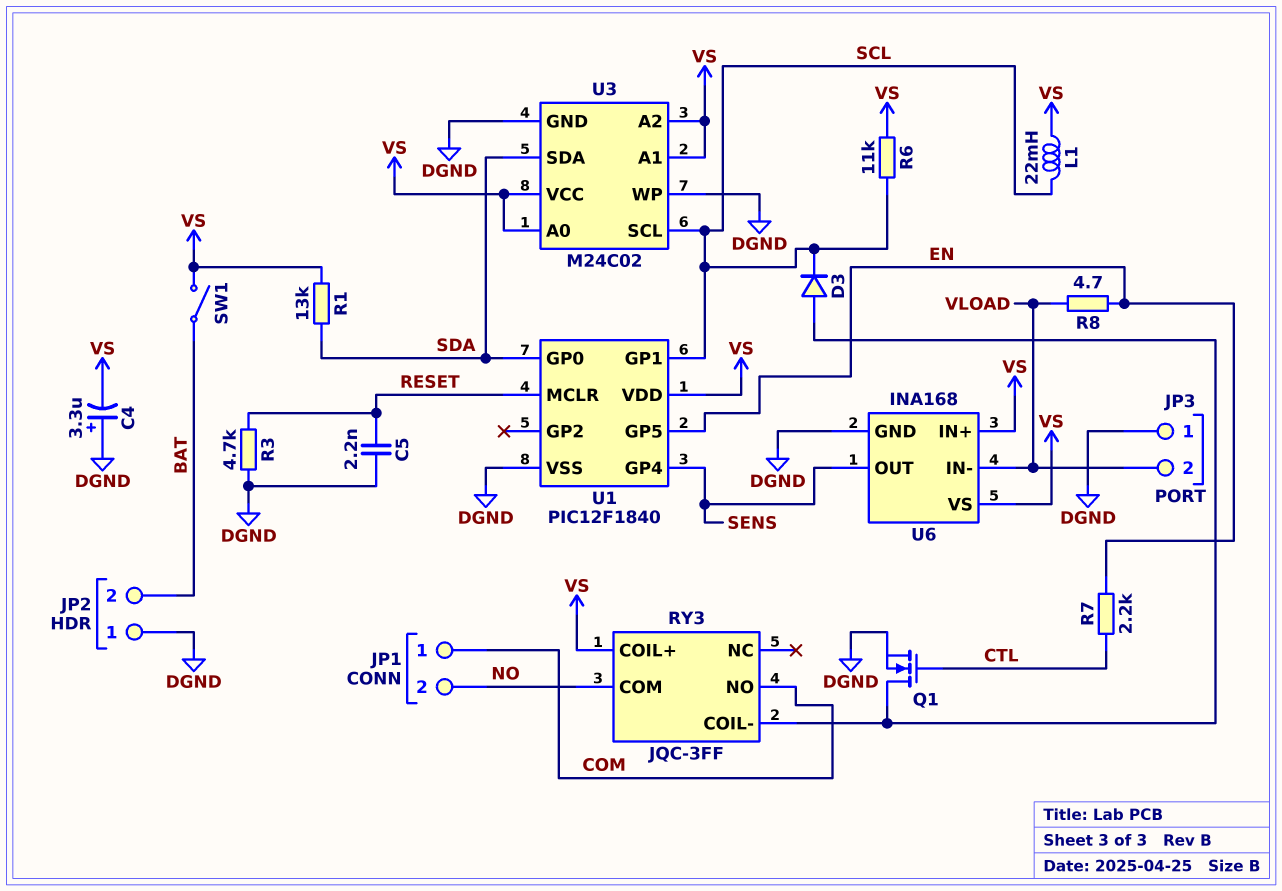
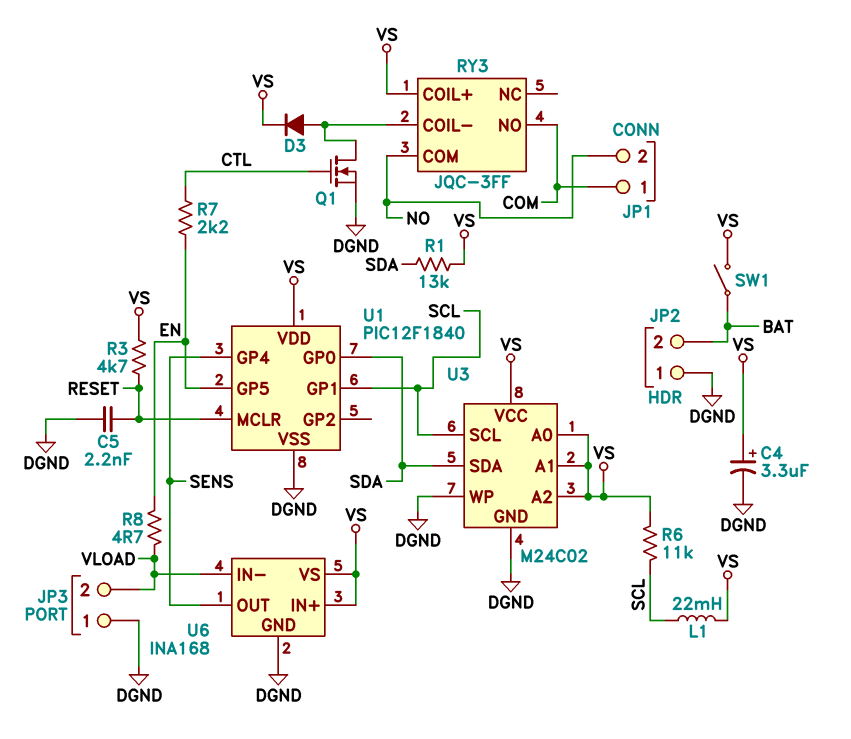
C4: 3.3uF (plus DGND, minus VS) -> 3.3uF (plus VS, minus DGND)
D3: diode (A RY3/COIL-, K SCL) -> diode (A RY3/COIL-, K VS)
R3: 4.7k (DGND, RESET) -> 4.7k (RESET, VS)

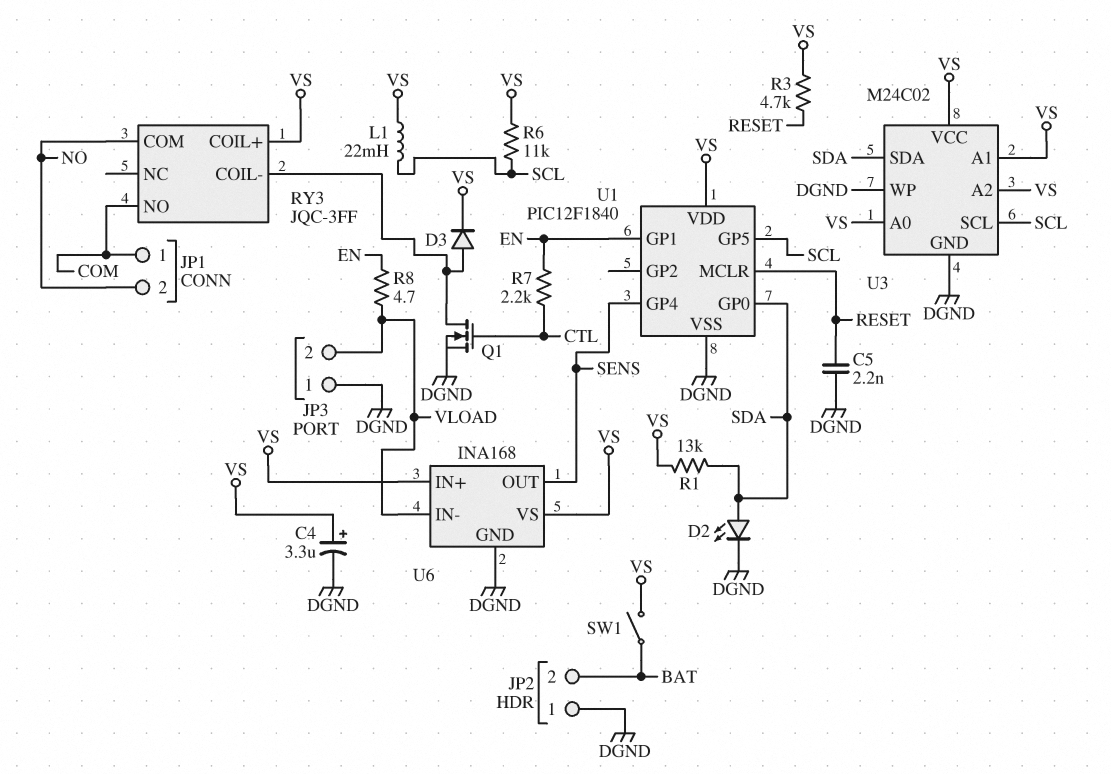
D2: none -> LED (A SDA, K DGND)
U1 pin GP1: SCL -> EN
U1 pin GP5: EN -> SCL

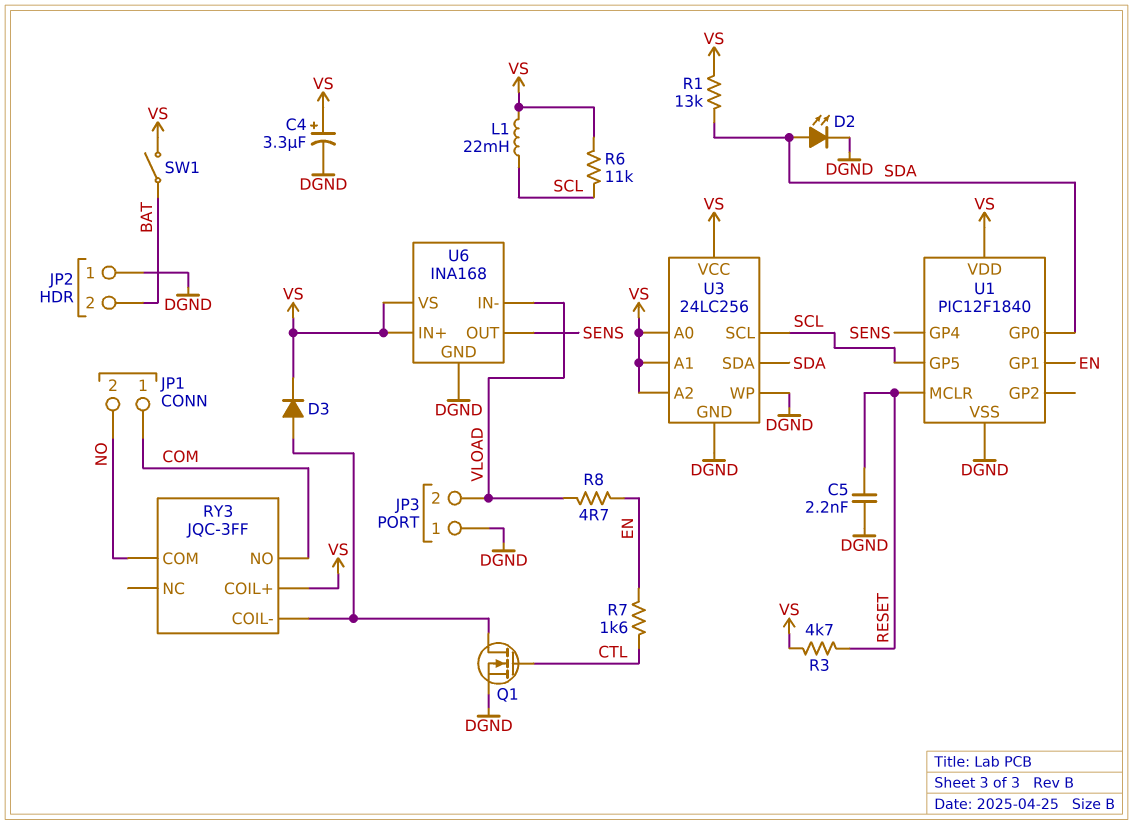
R7: 2.2k (CTL, EN) -> 1.6k (CTL, EN)
U3: M24C02 -> 24LC256

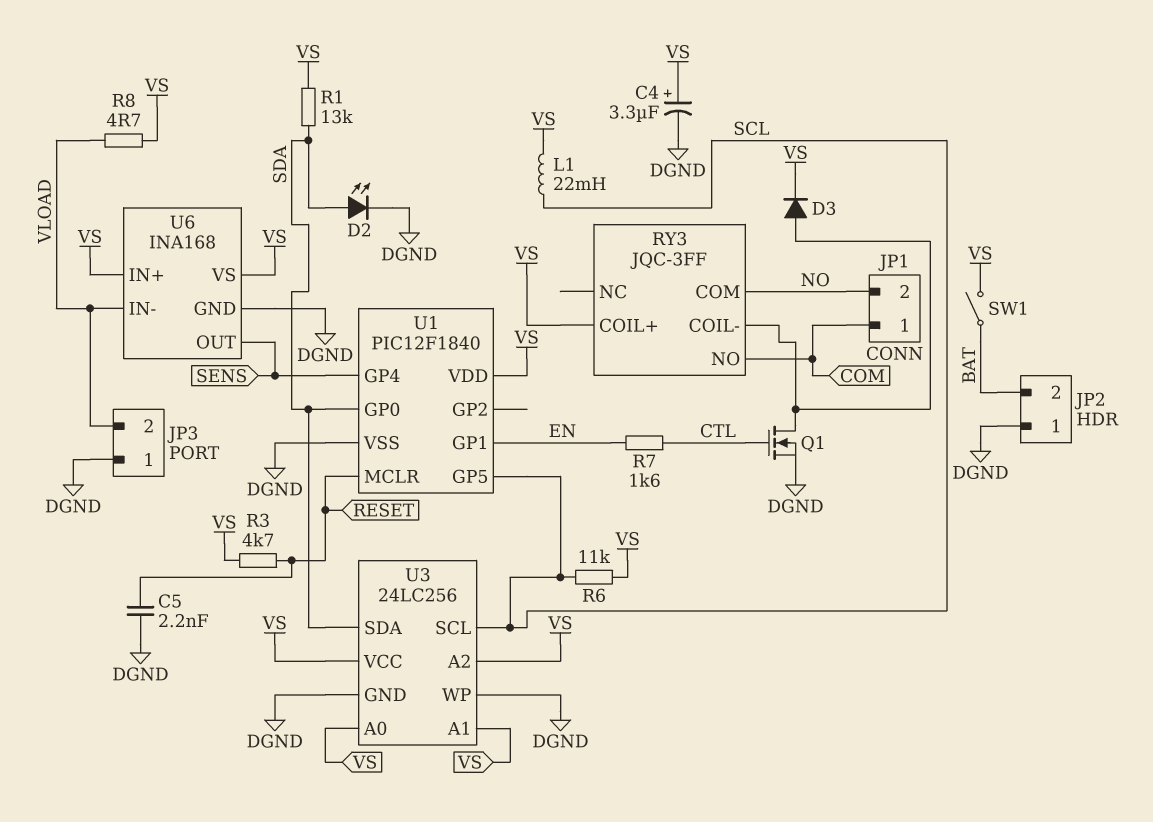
R8: 4.7 (EN, VLOAD) -> 4.7 (VLOAD, VS)

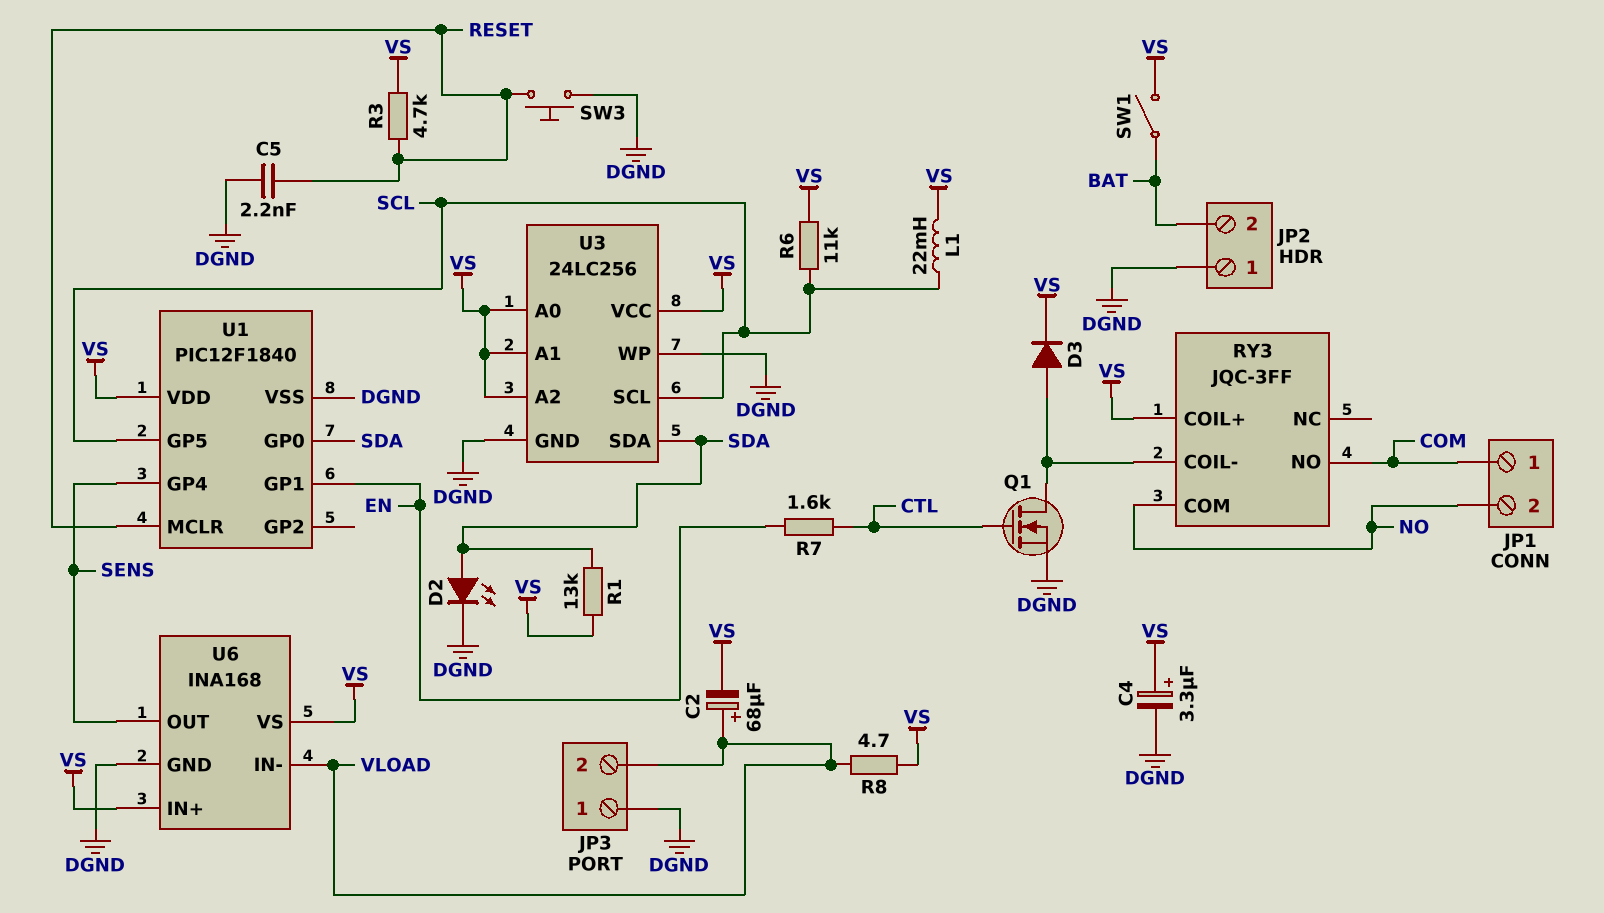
C2: none -> 68uF (plus VLOAD, minus VS)
SW3: none -> button (DGND, RESET)

